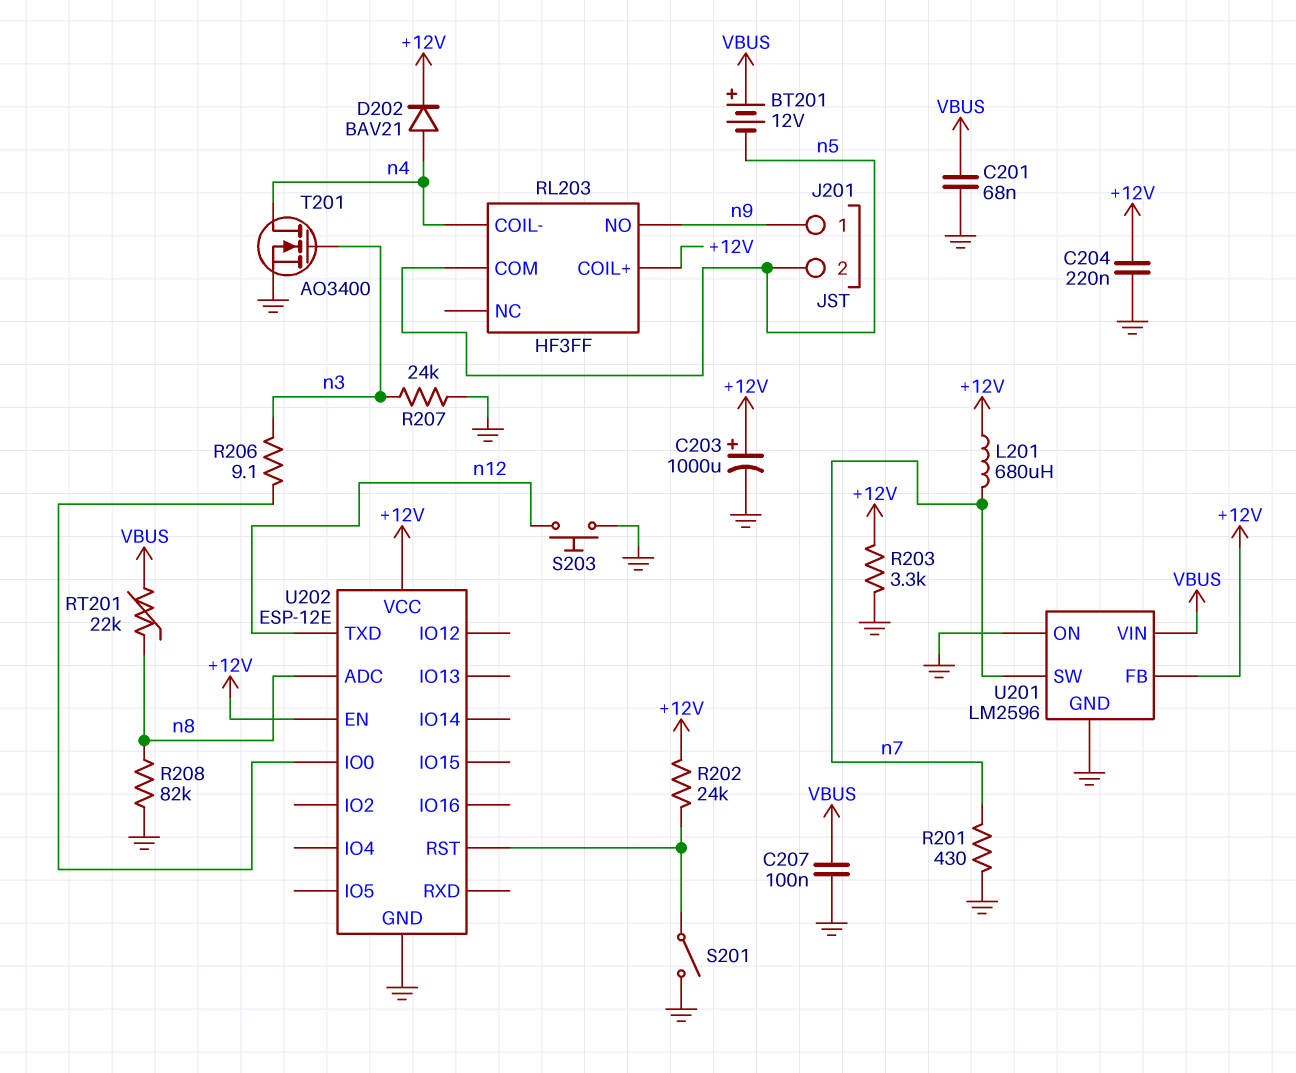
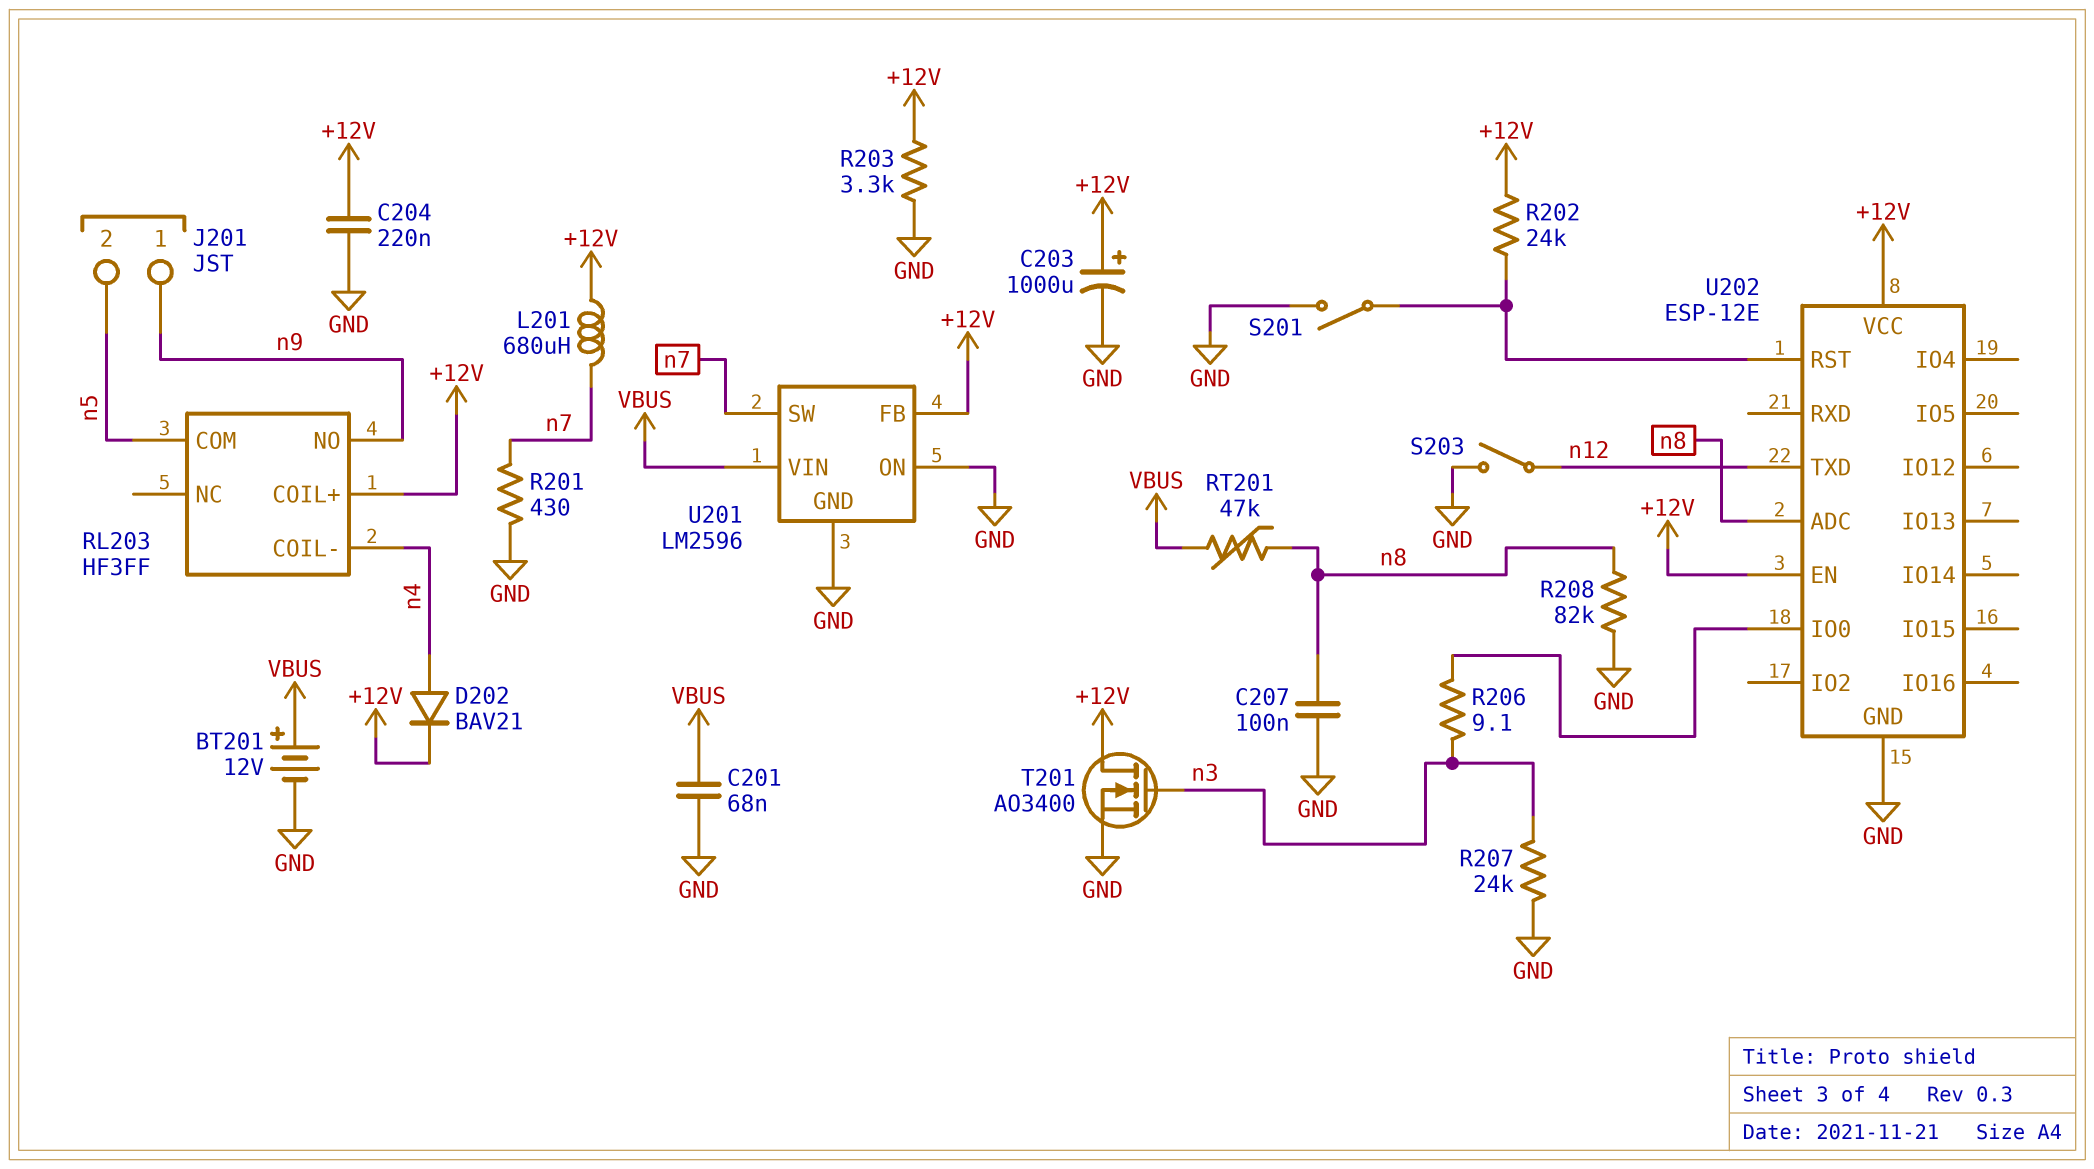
BT201: 12V (plus VBUS, minus n5) -> 12V (plus VBUS, minus GND)
C207: 100nF (GND, VBUS) -> 100nF (GND, n8)
RT201: 22k (VBUS, n8) -> 47k (VBUS, n8)
S203: button (GND, n12) -> switch (GND, n12)
T201: NMOS AO3400 (G n3, D n4, S GND) -> NMOS AO3400 (G n3, D +12V, S GND)

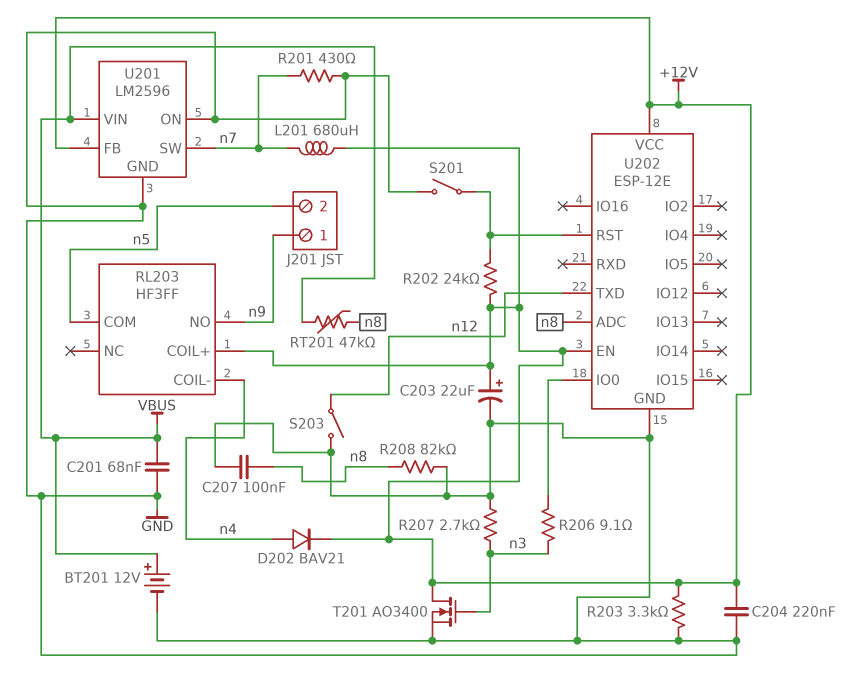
C203: 1000uF (plus +12V, minus GND) -> 22uF (plus +12V, minus GND)
R207: 24k (GND, n3) -> 2.7k (GND, n3)

